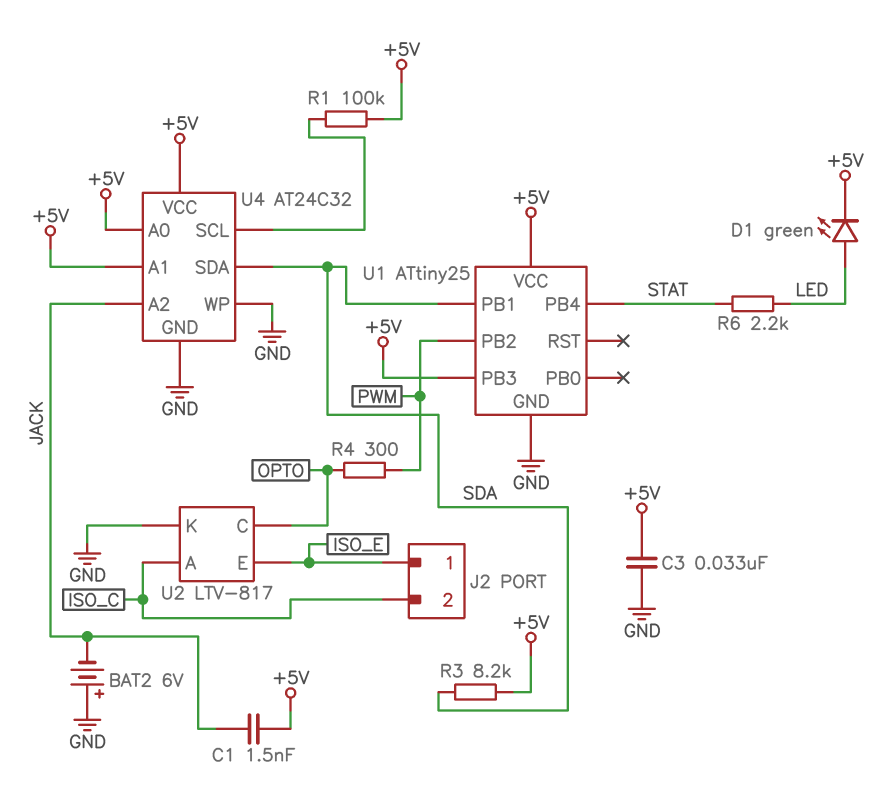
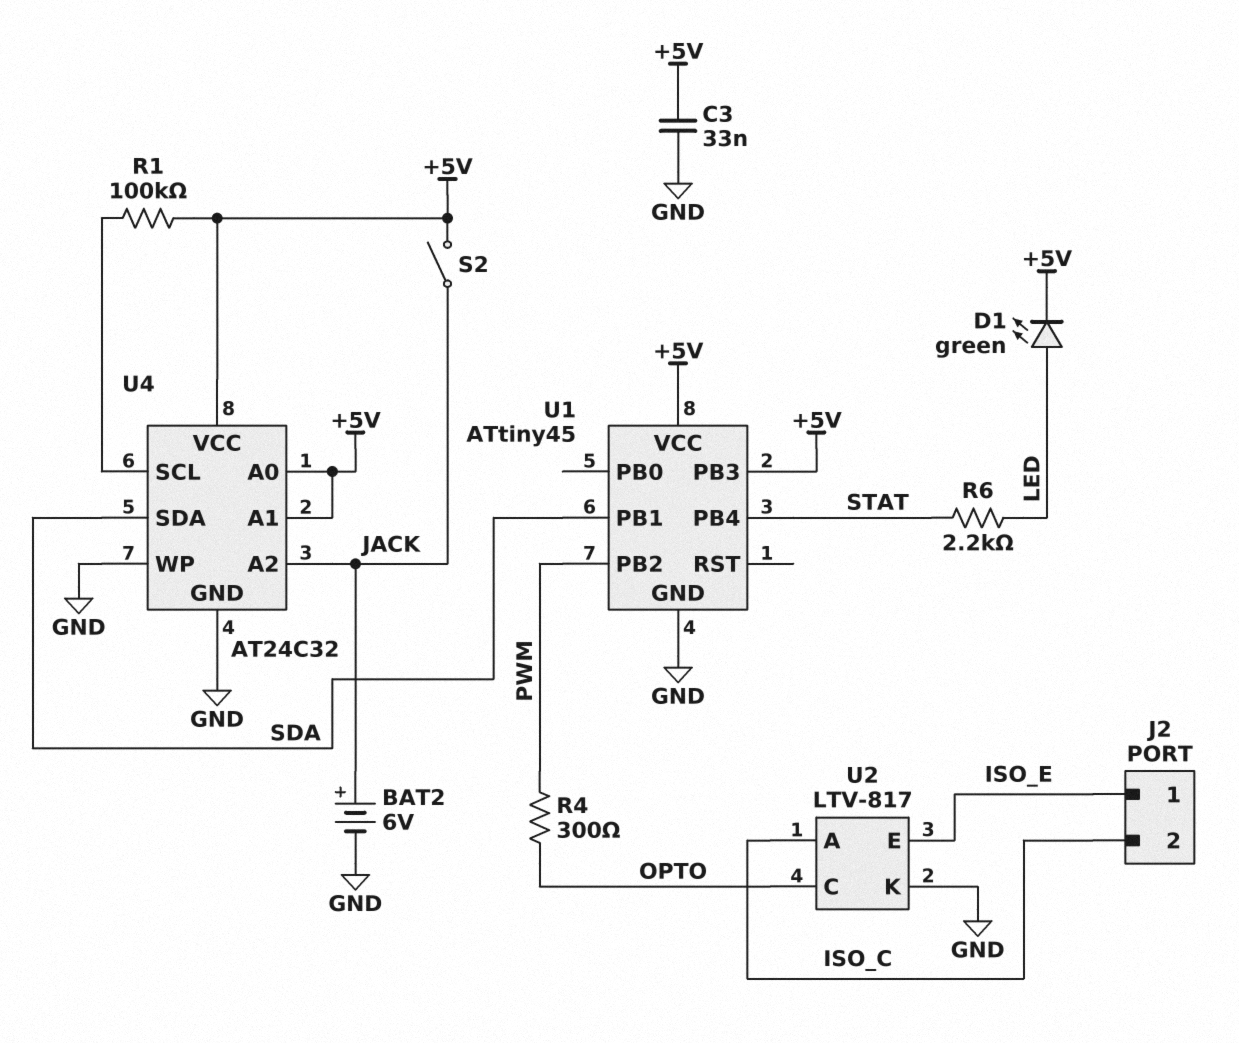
BAT2: 6V (plus GND, minus JACK) -> 6V (plus JACK, minus GND)
C1: 1.5nF (+5V, JACK) -> none
R3: 8.2k (+5V, SDA) -> none
S2: none -> switch (+5V, JACK)
U1: ATtiny25 -> ATtiny45

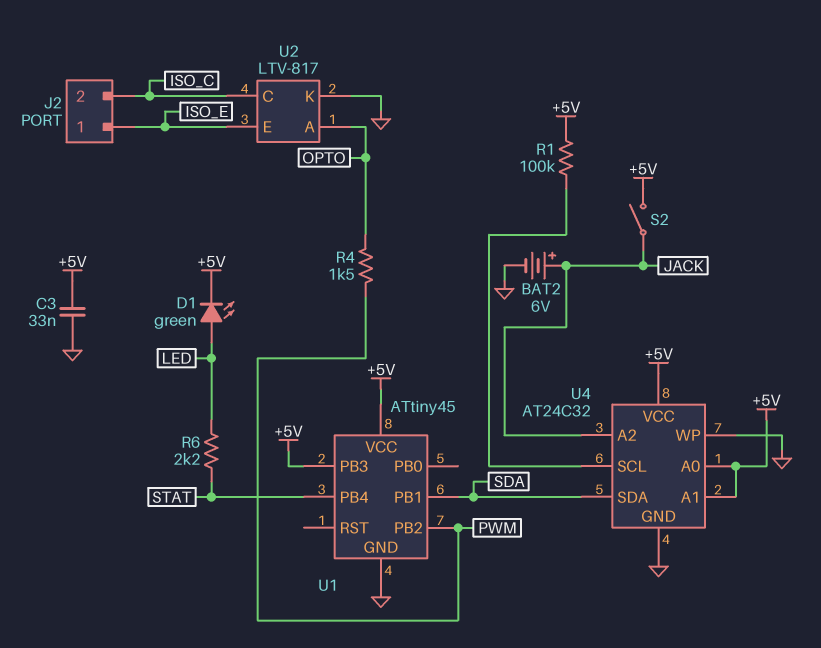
R4: 300 (OPTO, PWM) -> 1.5k (OPTO, PWM)
U2 pin A: ISO_C -> OPTO
U2 pin C: OPTO -> ISO_C

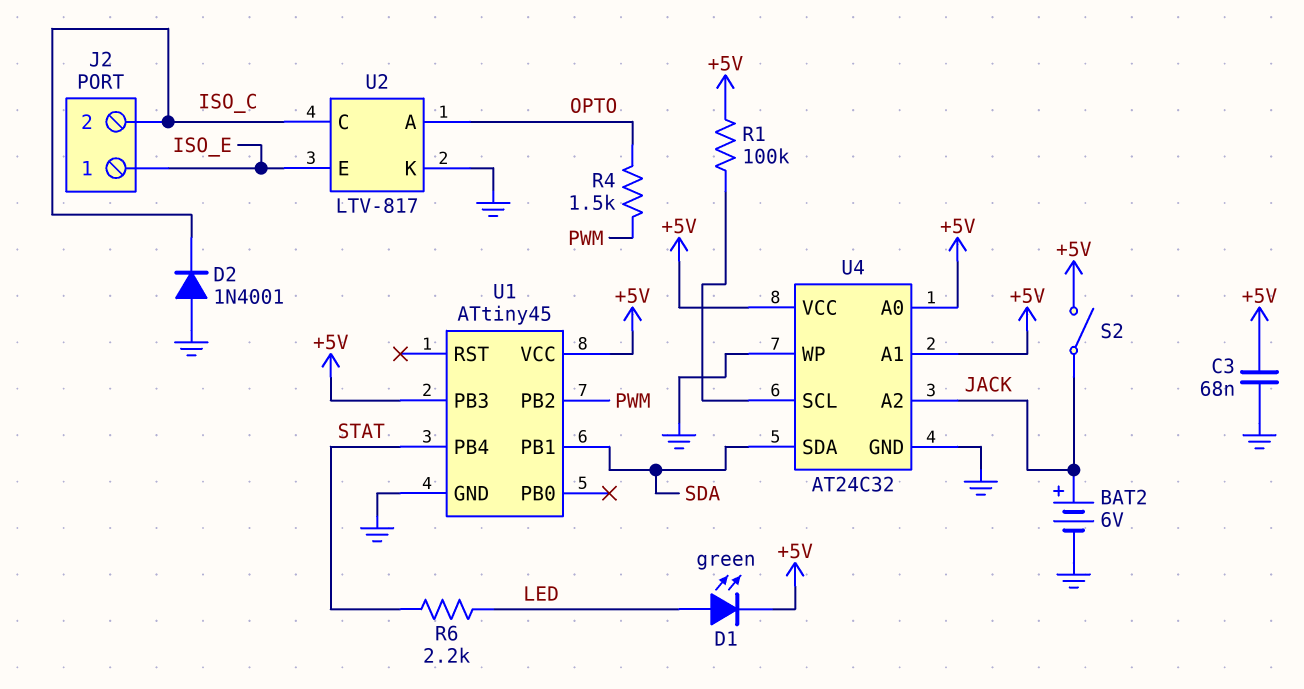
C3: 33nF (+5V, GND) -> 68nF (+5V, GND)
D2: none -> diode 1N4001 (A GND, K ISO_C)

